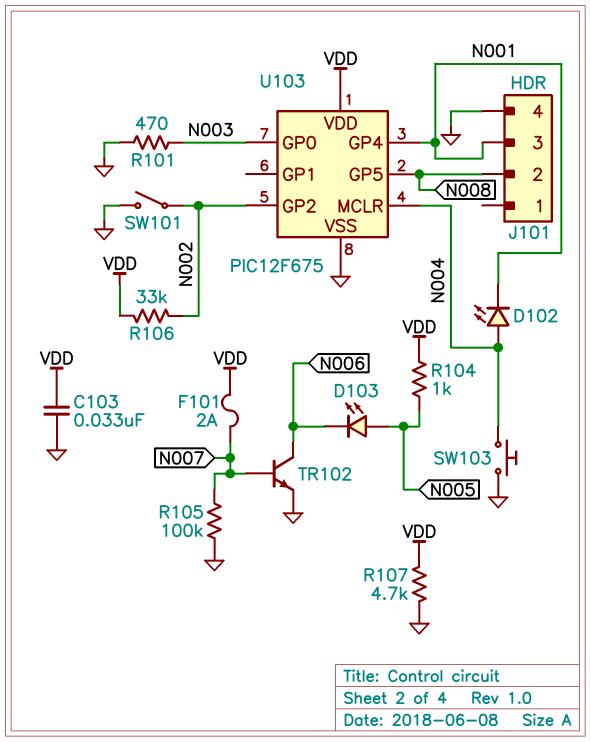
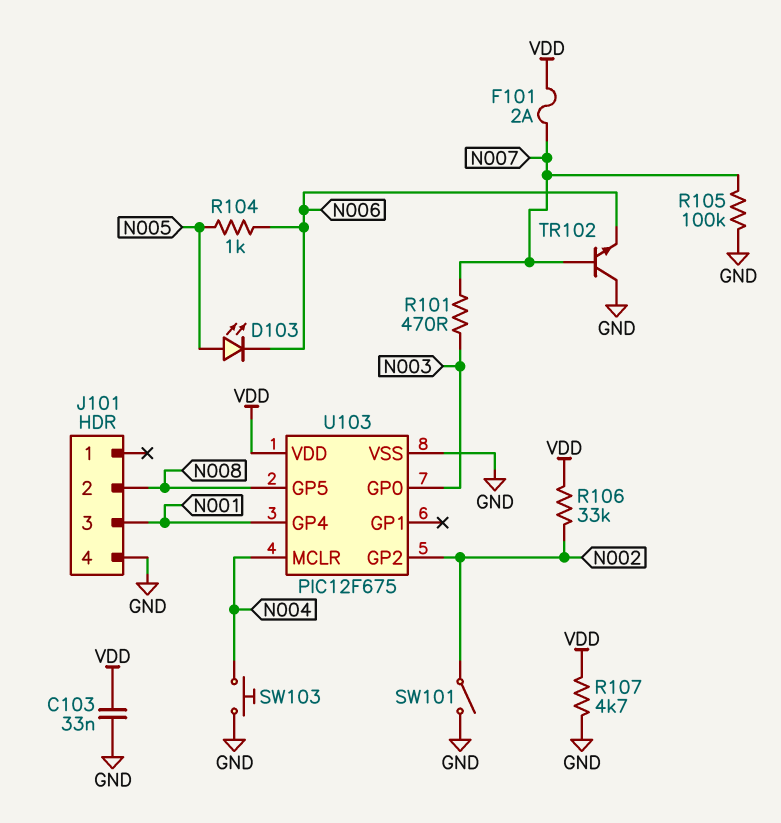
D102: LED (A N004, K N001) -> none
R101: 470 (GND, N003) -> 470 (N003, N007)
R104: 1k (N005, VDD) -> 1k (N005, N006)
TR102: NPN (B N007, C N006, E GND) -> NPN (B N007, C GND, E N006)

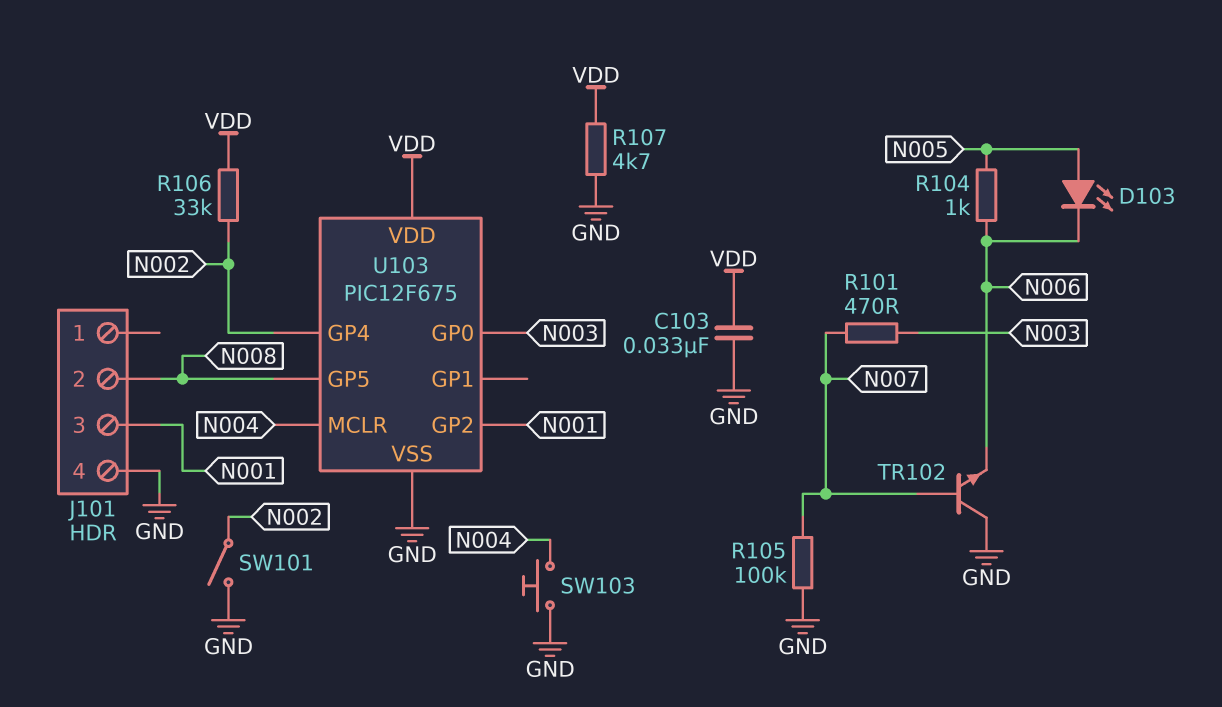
F101: 2A (N007, VDD) -> none
U103 pin GP2: N002 -> N001
U103 pin GP4: N001 -> N002

